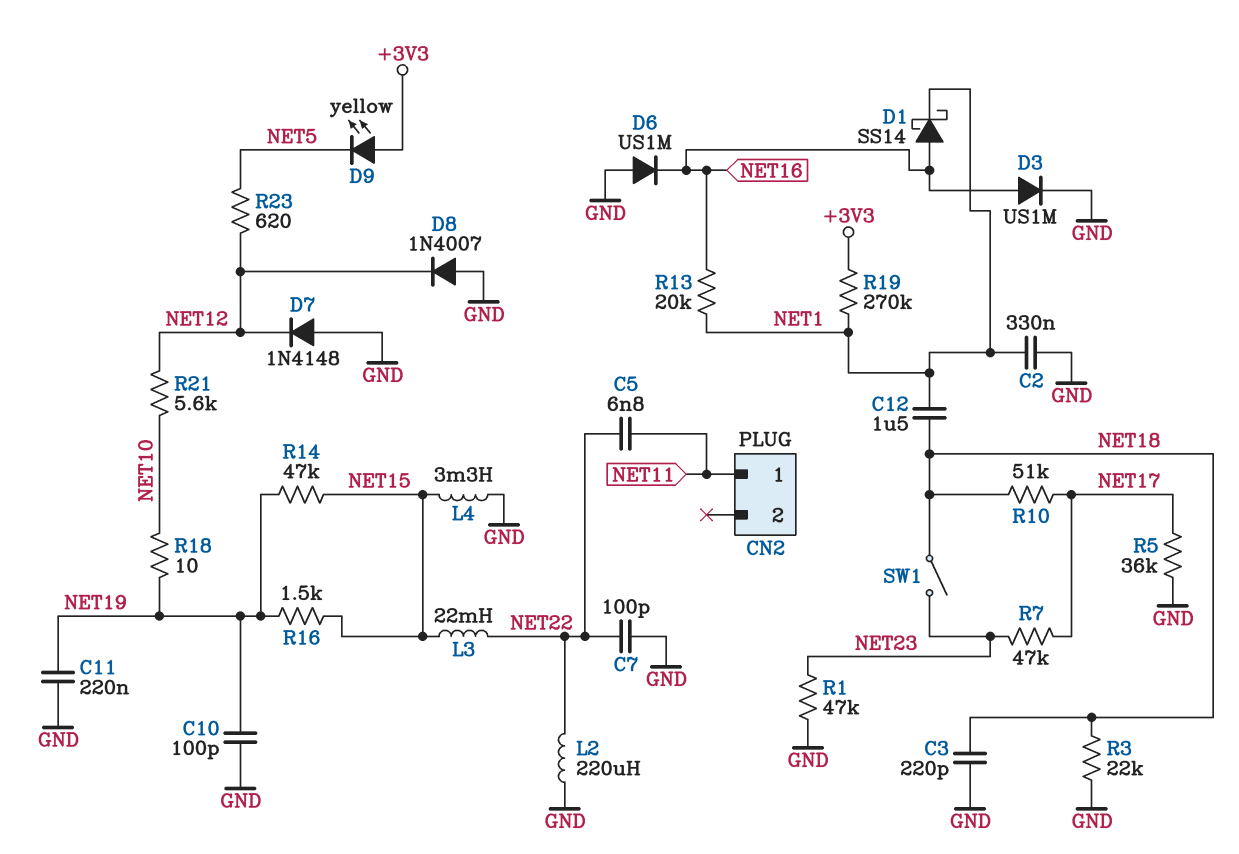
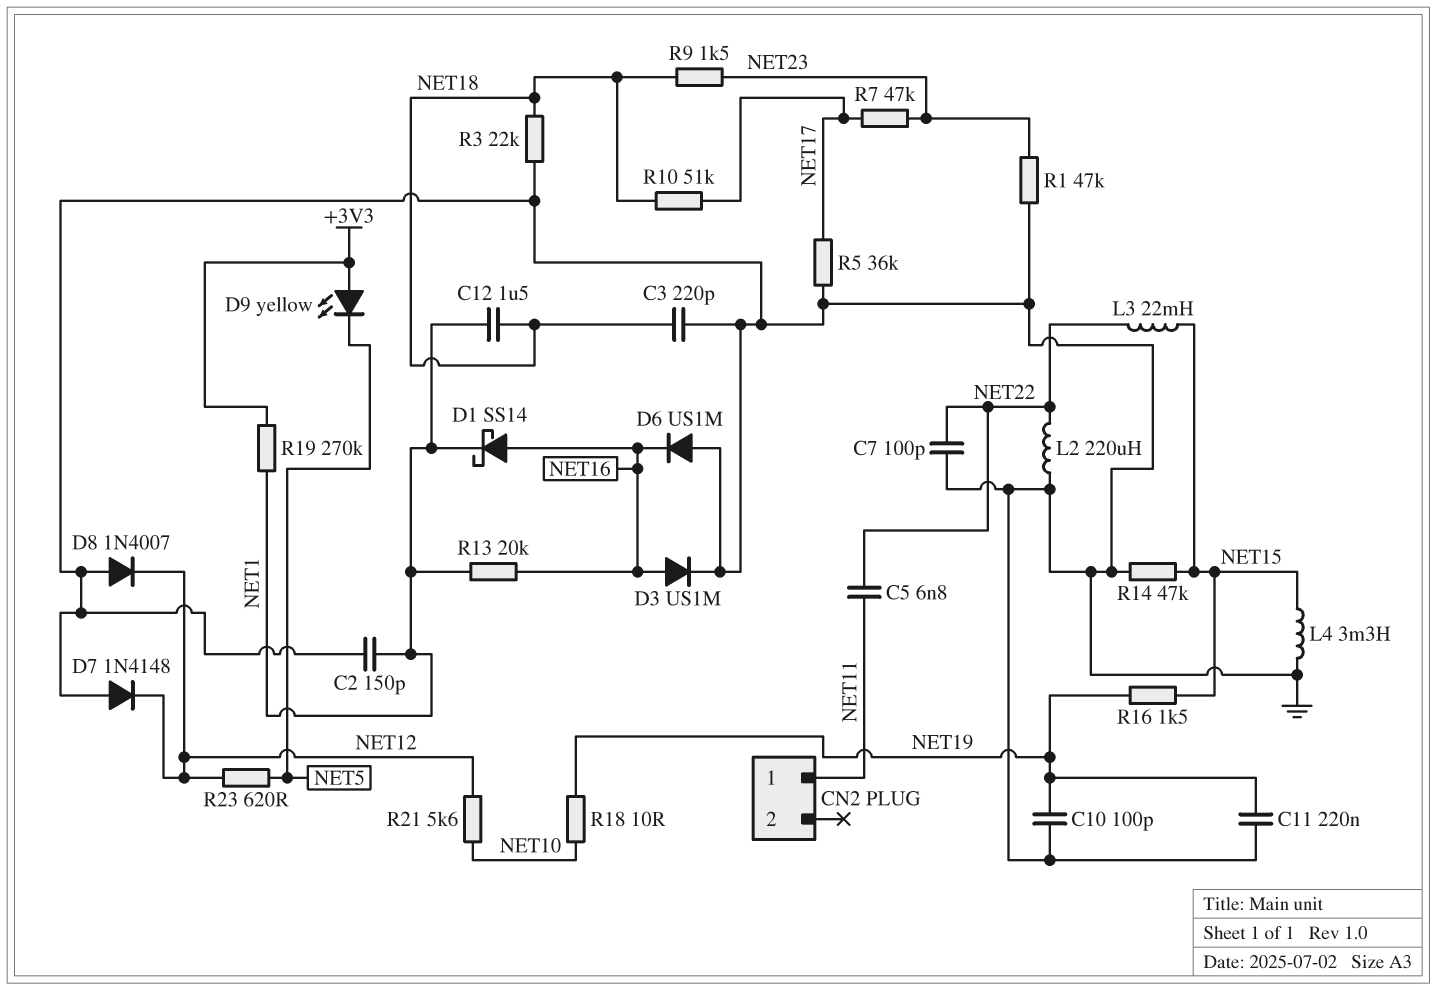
C2: 330nF (GND, NET1) -> 150pF (GND, NET1)
R9: none -> 1.5k (NET18, NET23)
R14: 47k (NET15, NET19) -> 47k (GND, NET15)
SW1: switch (NET18, NET23) -> none

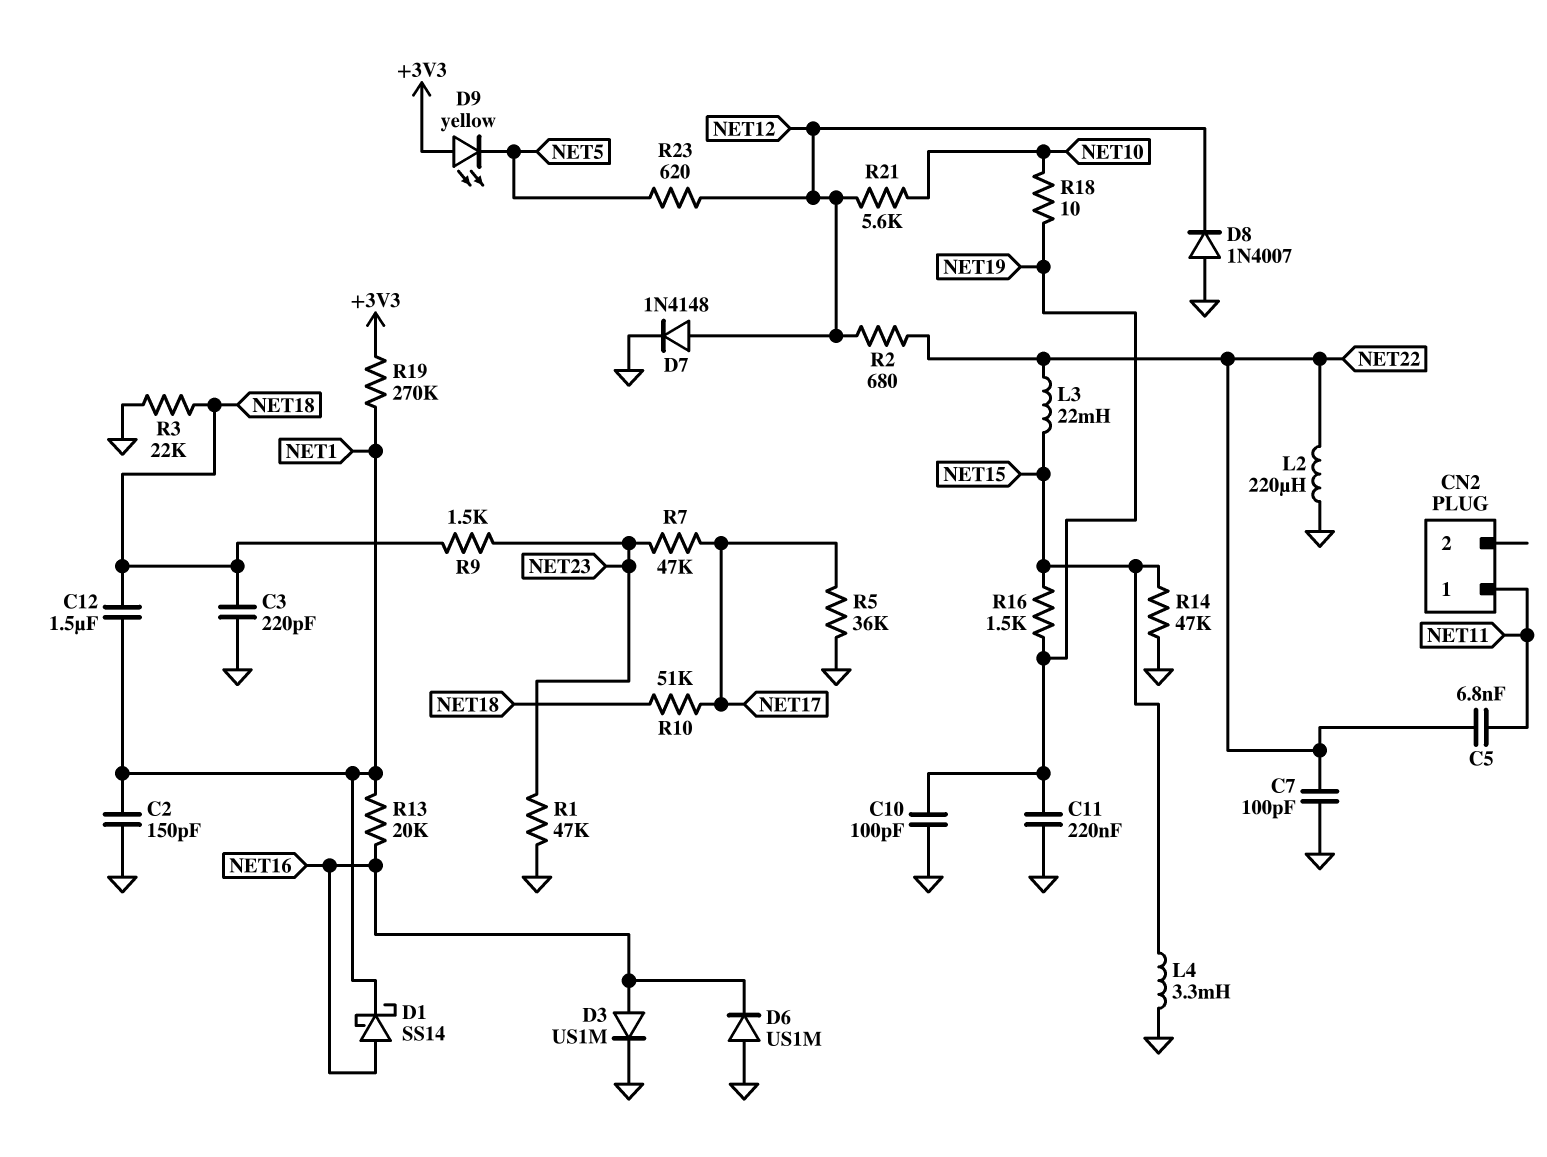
D7: diode 1N4148 (A GND, K NET12) -> diode 1N4148 (A NET12, K GND)
R2: none -> 680 (NET12, NET22)

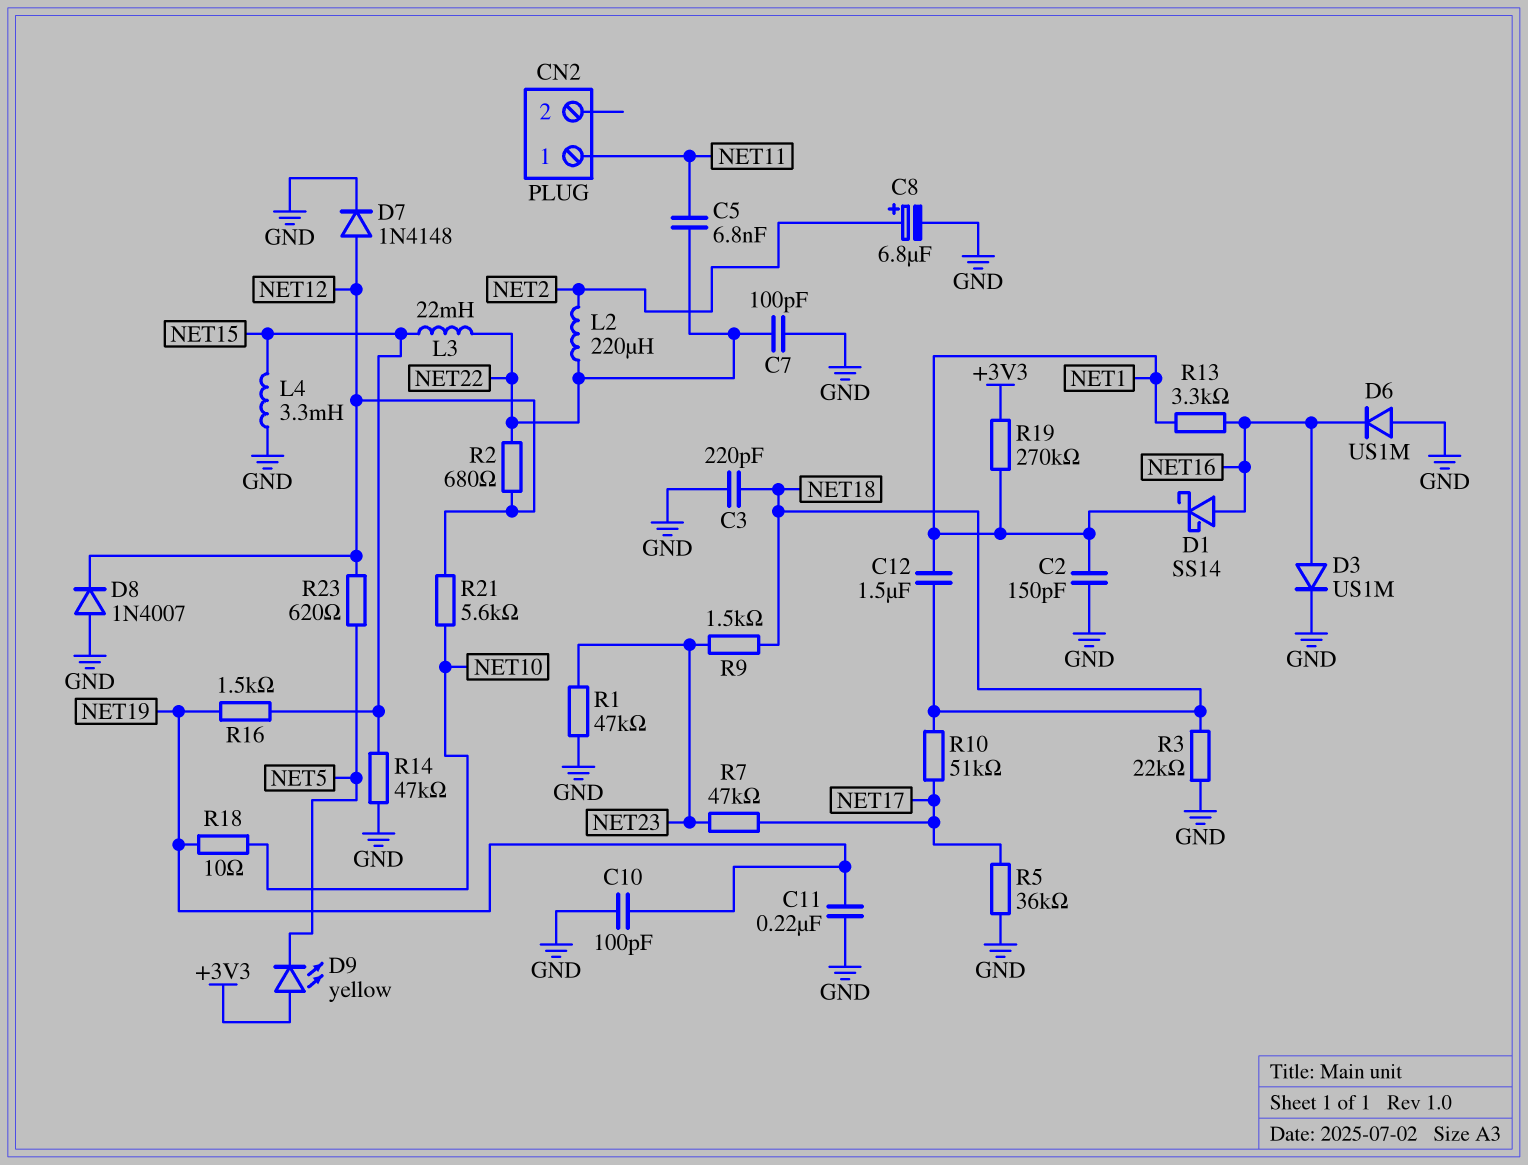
C8: none -> 6.8uF (plus NET2, minus GND)
L2: 220uH (GND, NET22) -> 220uH (NET2, NET22)
R13: 20k (NET1, NET16) -> 3.3k (NET1, NET16)

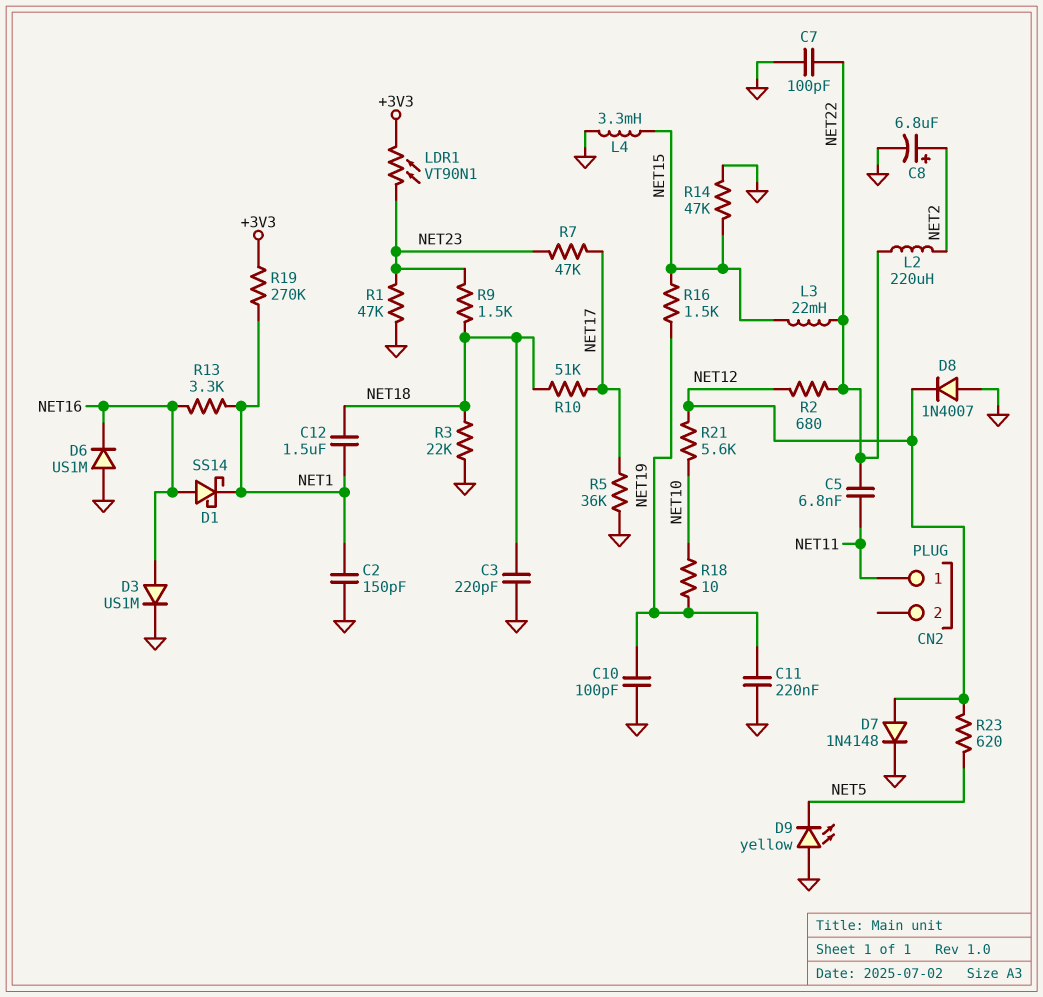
D9: LED yellow (A +3V3, K NET5) -> LED yellow (A GND, K NET5)
LDR1: none -> VT90N1 (+3V3, NET23)

